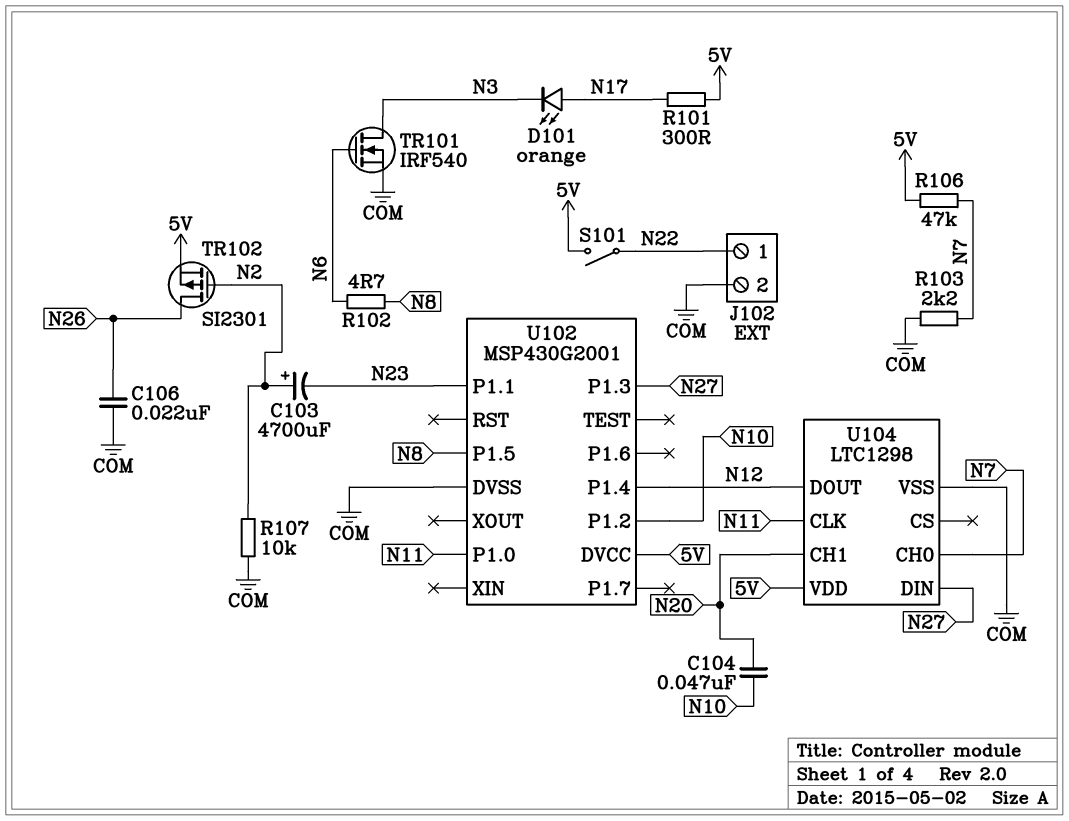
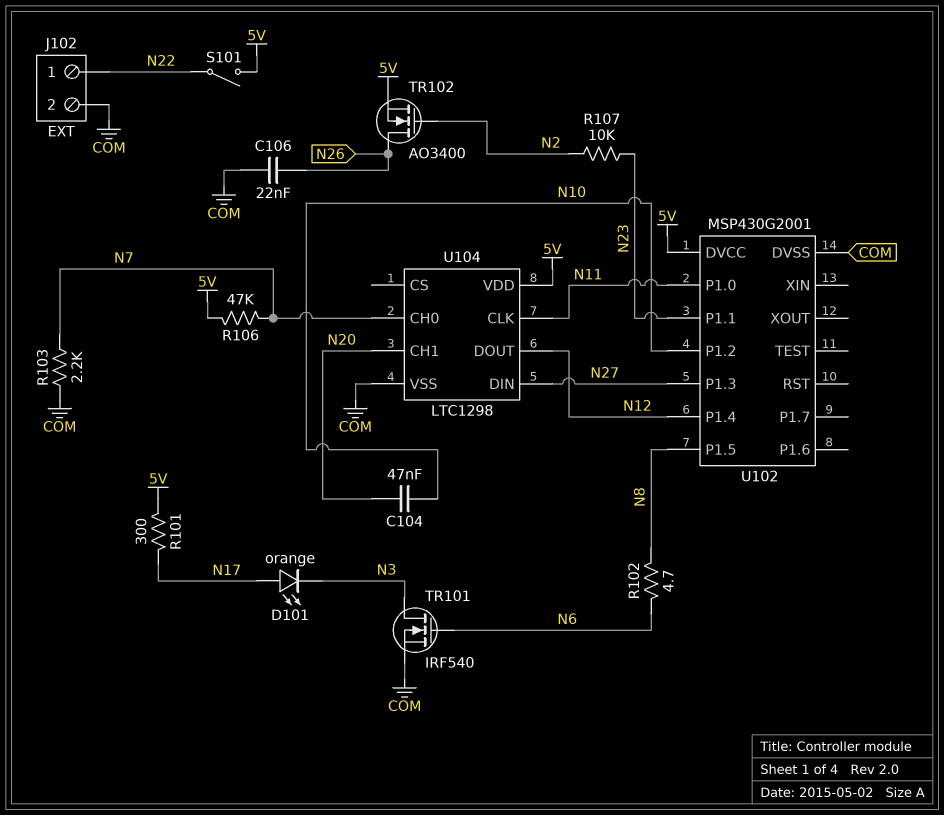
C103: 4700uF (plus N2, minus N23) -> none
R107: 10k (COM, N2) -> 10k (N2, N23)
TR102: PMOS SI2301 (G N2, D N26, S 5V) -> NMOS AO3400 (G N2, D N26, S 5V)

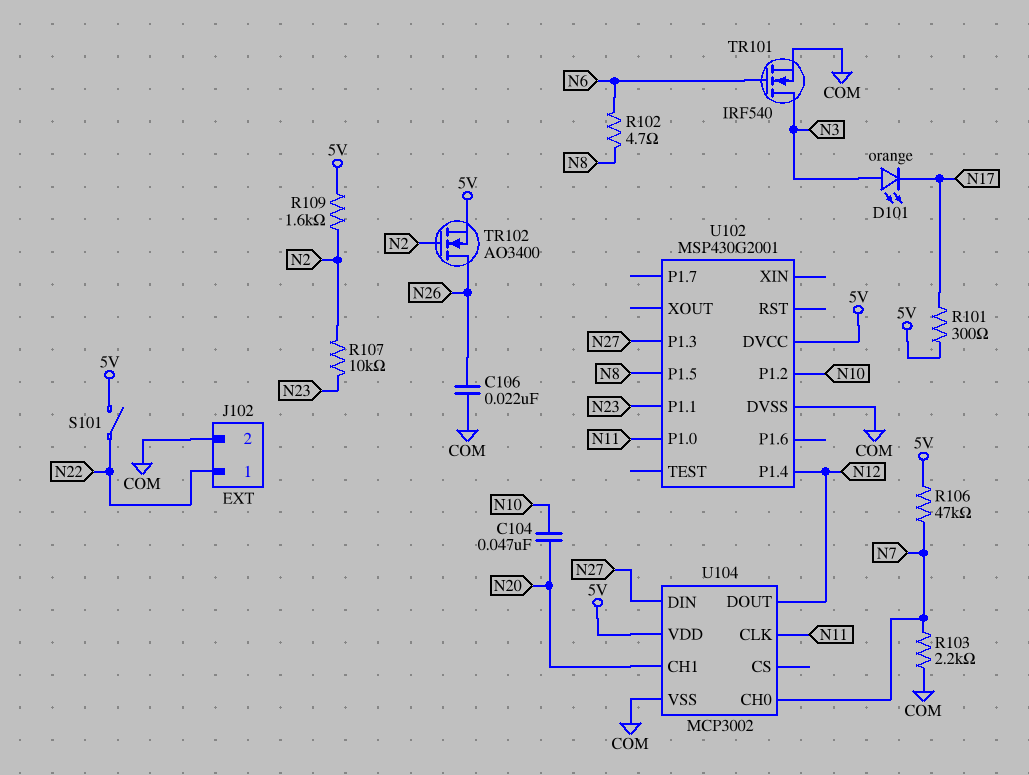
D101: LED orange (A N17, K N3) -> LED orange (A N3, K N17)
R109: none -> 1.6k (5V, N2)
U104: LTC1298 -> MCP3002

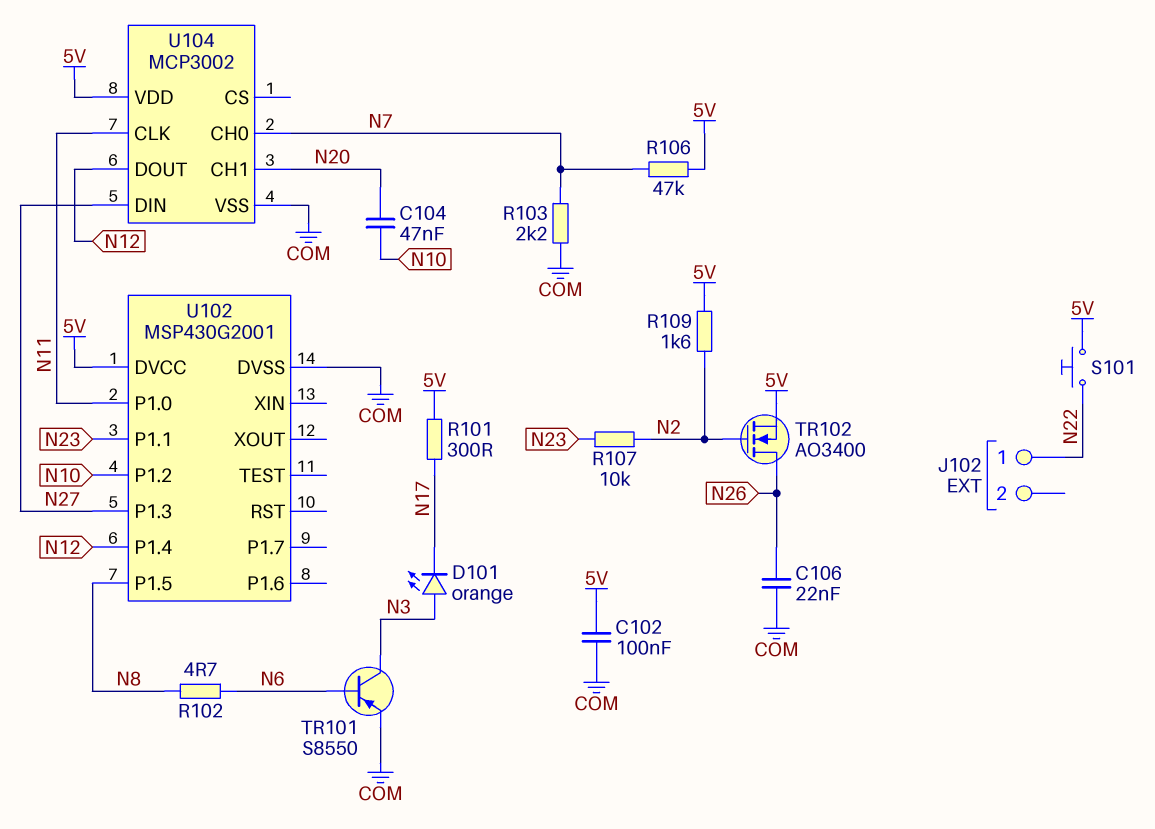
C102: none -> 100nF (5V, COM)
J102 pin 2: COM -> none
S101: switch (5V, N22) -> button (5V, N22)
TR101: NMOS IRF540 (G N6, D N3, S COM) -> PNP S8550 (B N6, C N3, E COM)

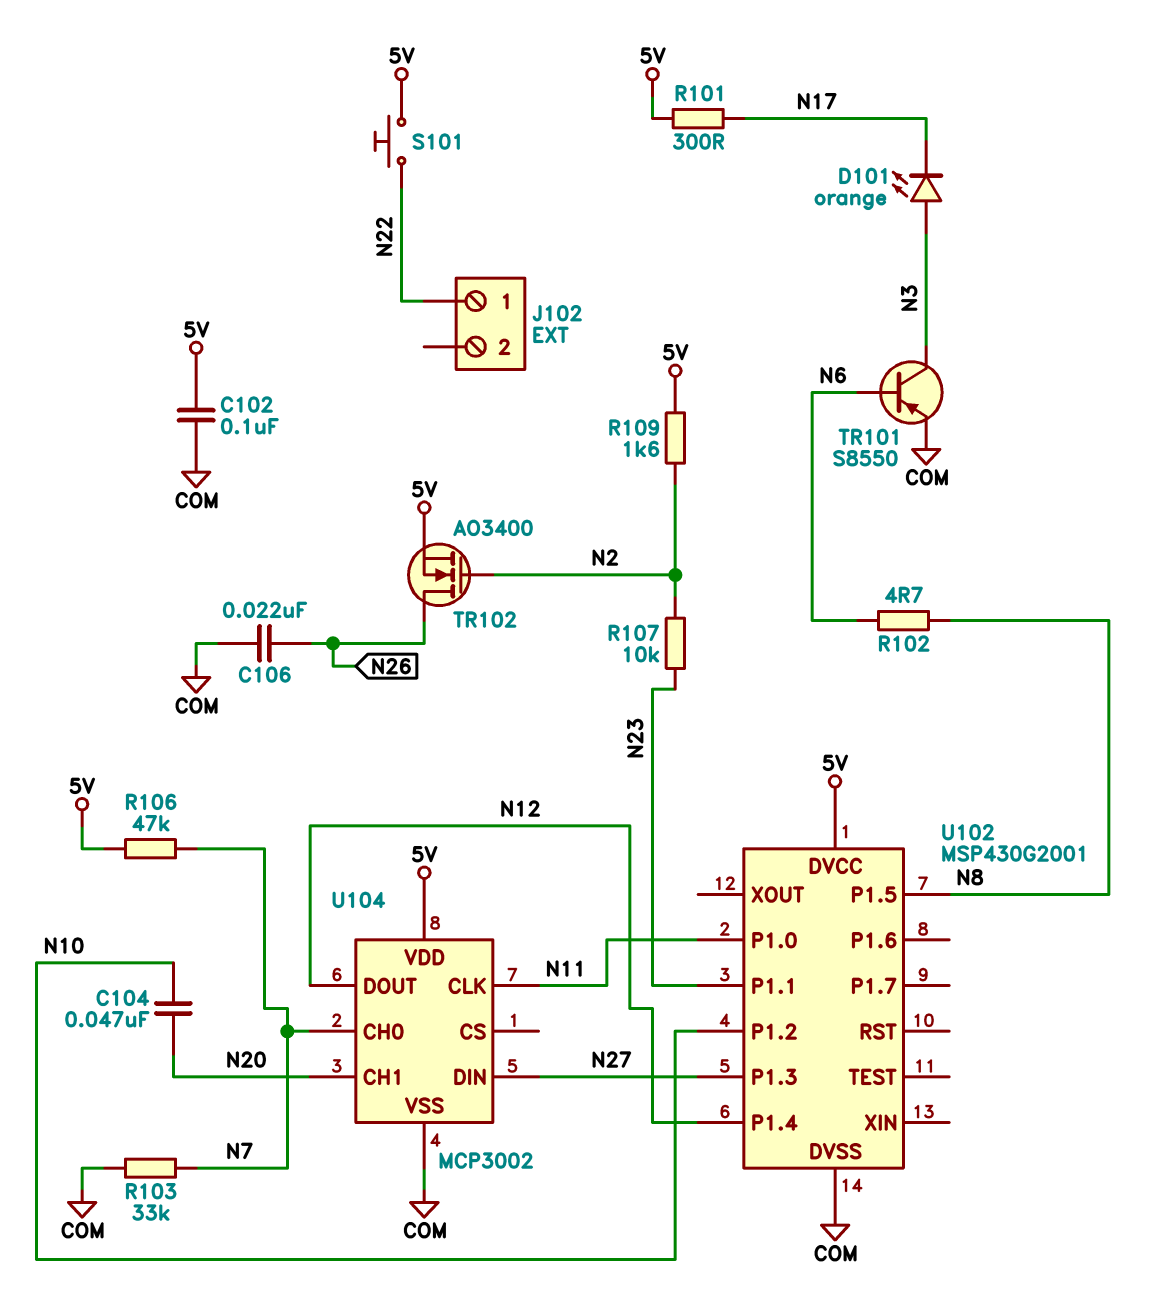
R103: 2.2k (COM, N7) -> 33k (COM, N7)

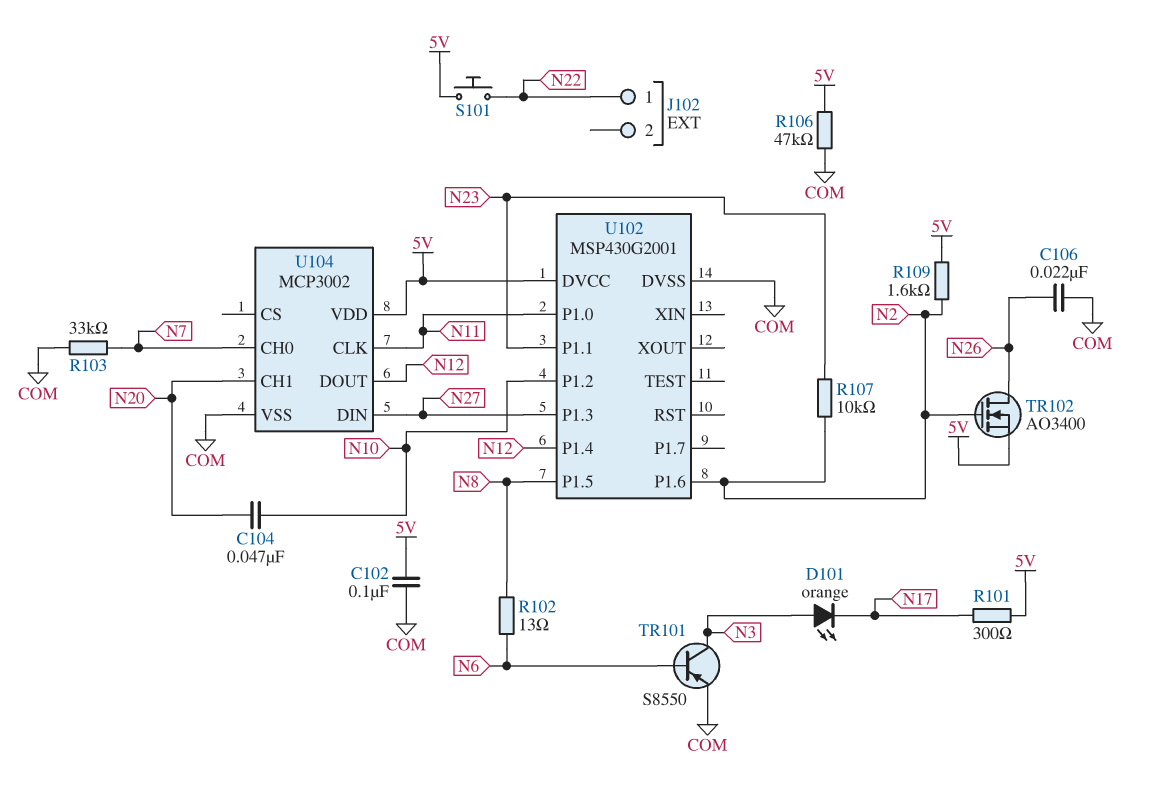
R102: 4.7 (N6, N8) -> 13 (N6, N8)
R106: 47k (5V, N7) -> 47k (5V, COM)
U102 pin P1.6: none -> N2

